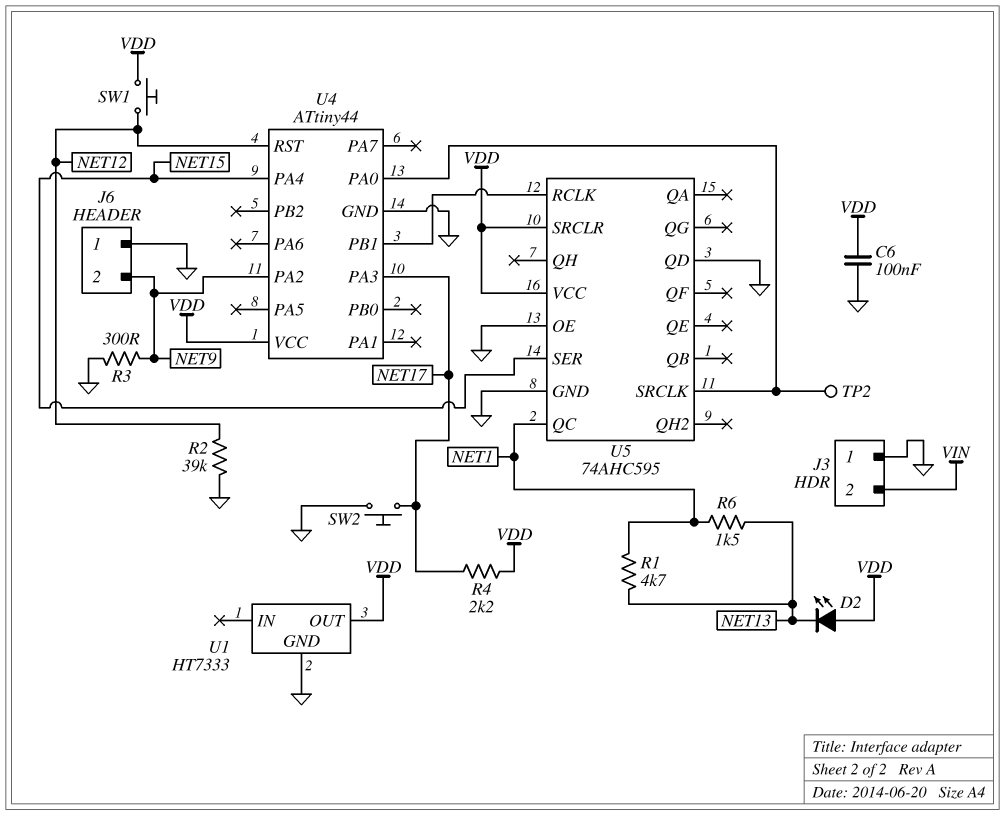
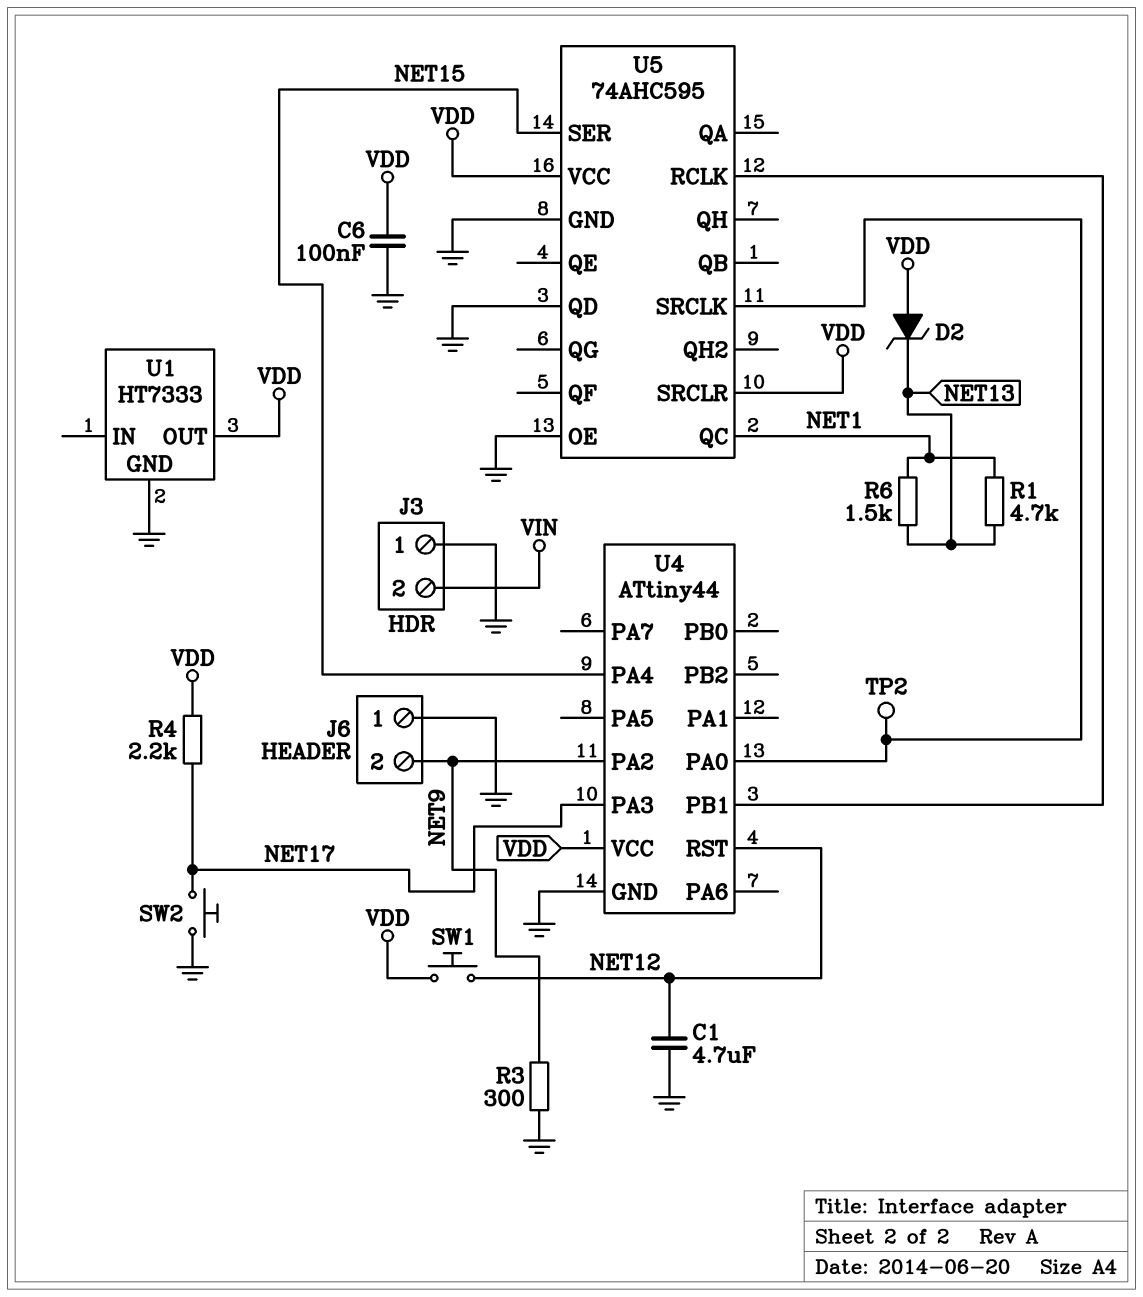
C1: none -> 4.7uF (GND, NET12)
D2: LED (A VDD, K NET13) -> zener (A VDD, K NET13)
R2: 39k (GND, NET12) -> none

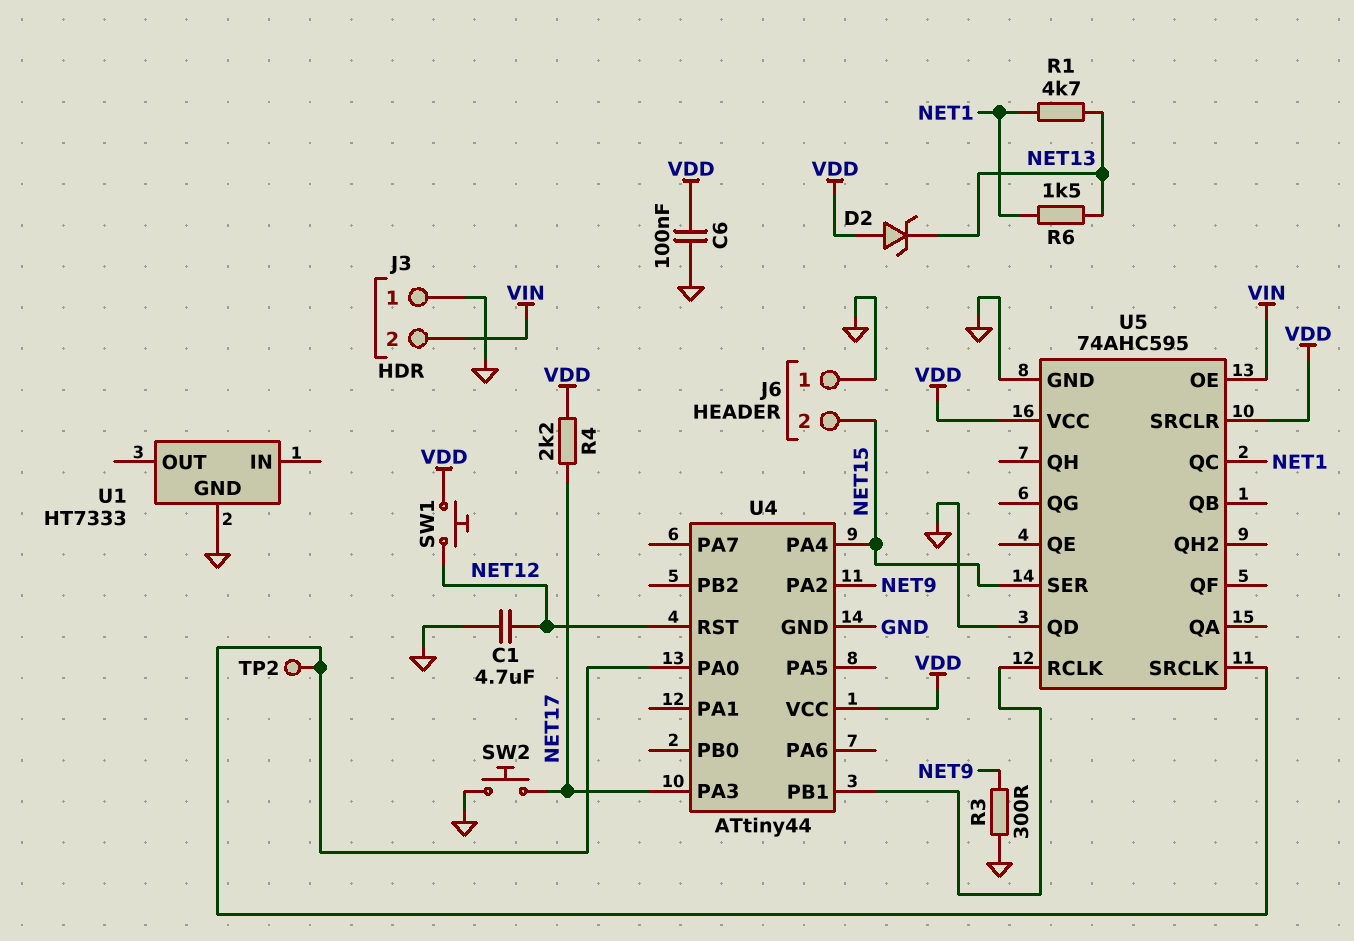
J6 pin 2: NET9 -> NET15
U1 pin OUT: VDD -> none
U5 pin OE: GND -> VIN

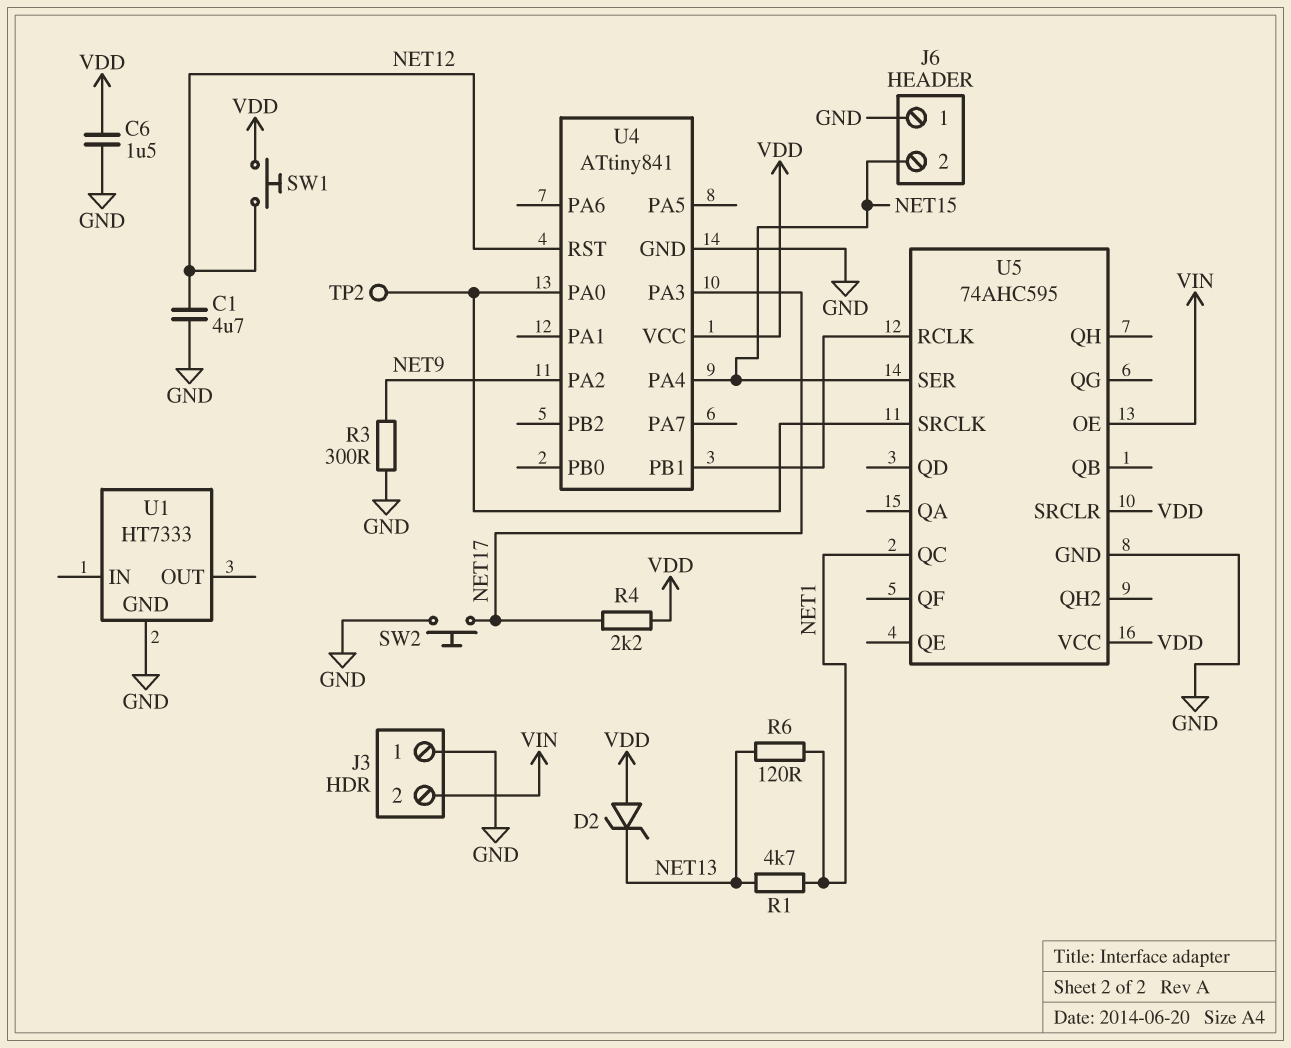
C6: 100nF (GND, VDD) -> 1.5uF (GND, VDD)
R6: 1.5k (NET1, NET13) -> 120 (NET1, NET13)
U4: ATtiny44 -> ATtiny841
U5 pin QD: GND -> none

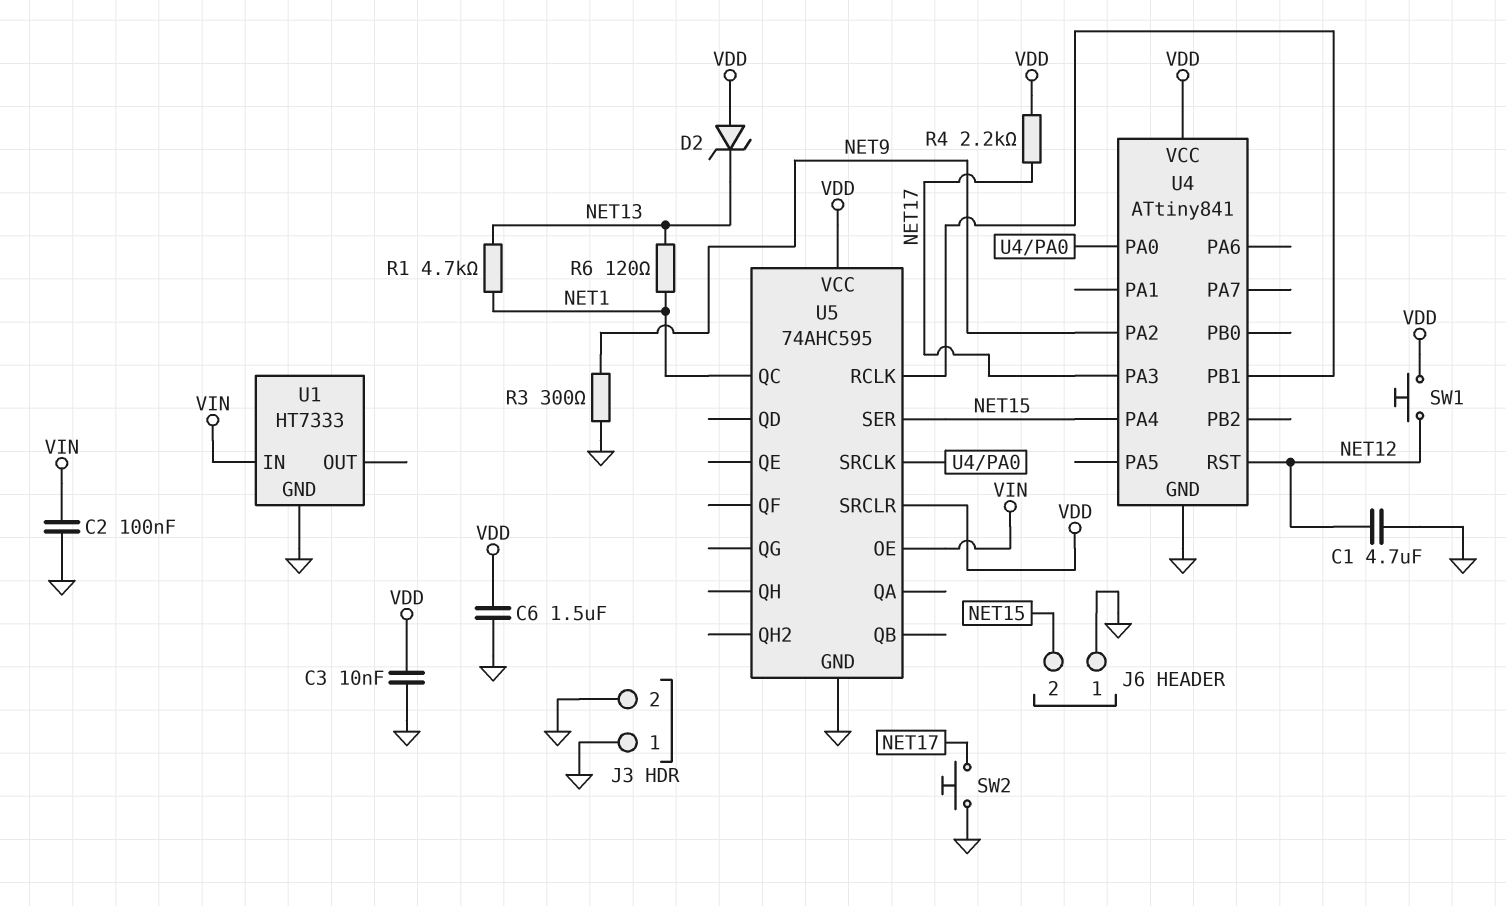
C2: none -> 100nF (GND, VIN)
C3: none -> 10nF (GND, VDD)
J3 pin 2: VIN -> GND
TP2: test point (U4/PA0) -> none
U1 pin IN: none -> VIN

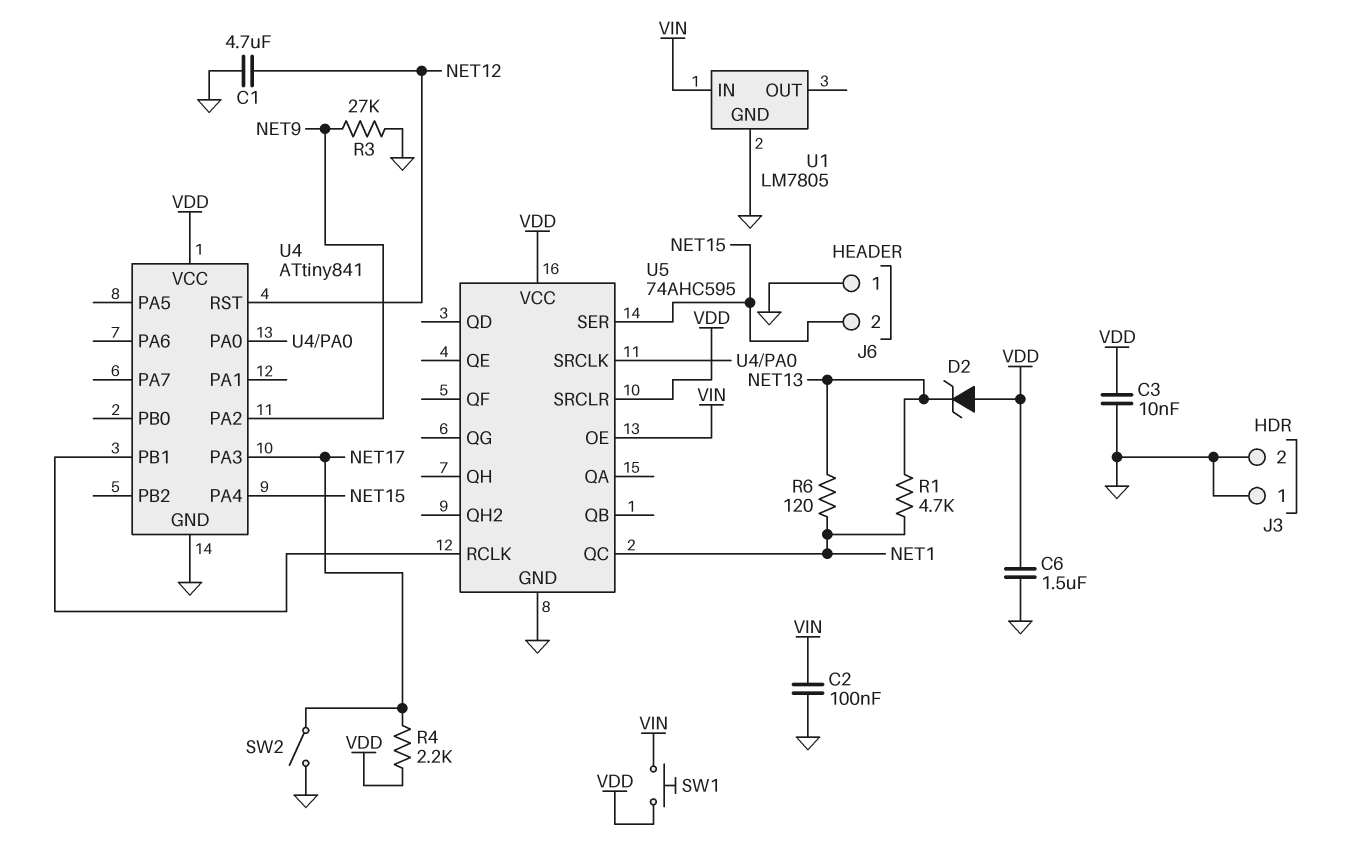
R3: 300 (GND, NET9) -> 27k (GND, NET9)
SW1: button (NET12, VDD) -> button (VDD, VIN)
SW2: button (GND, NET17) -> switch (GND, NET17)
U1: HT7333 -> LM7805

